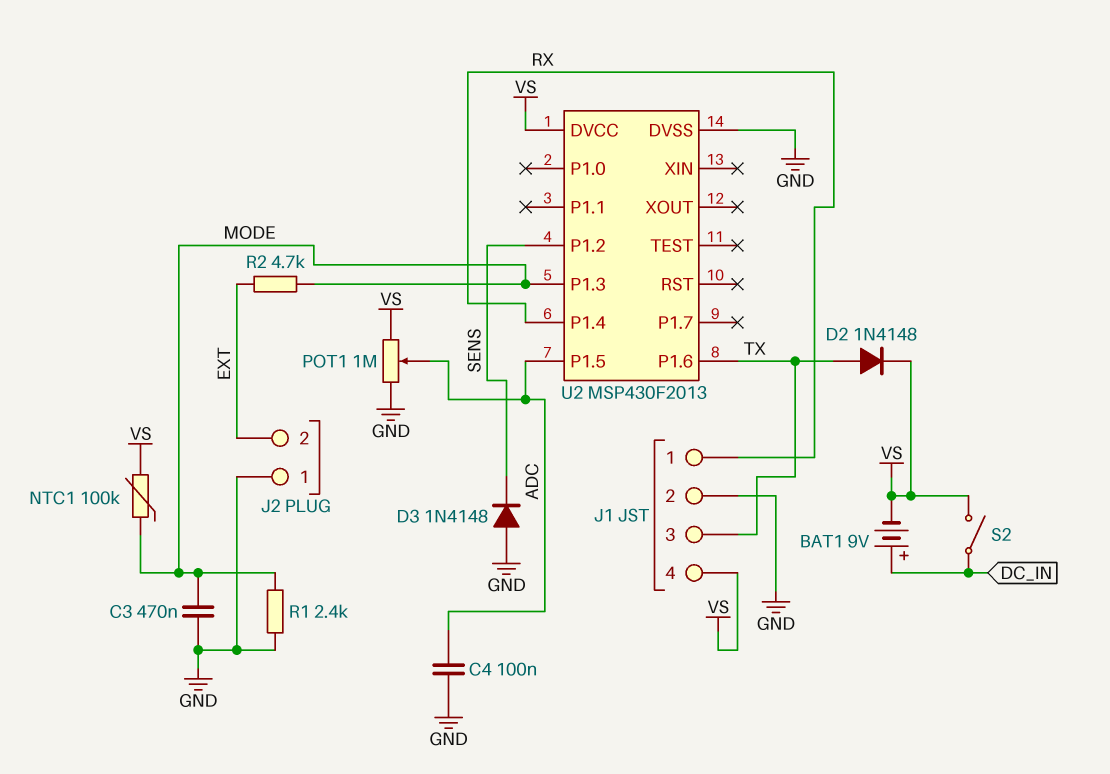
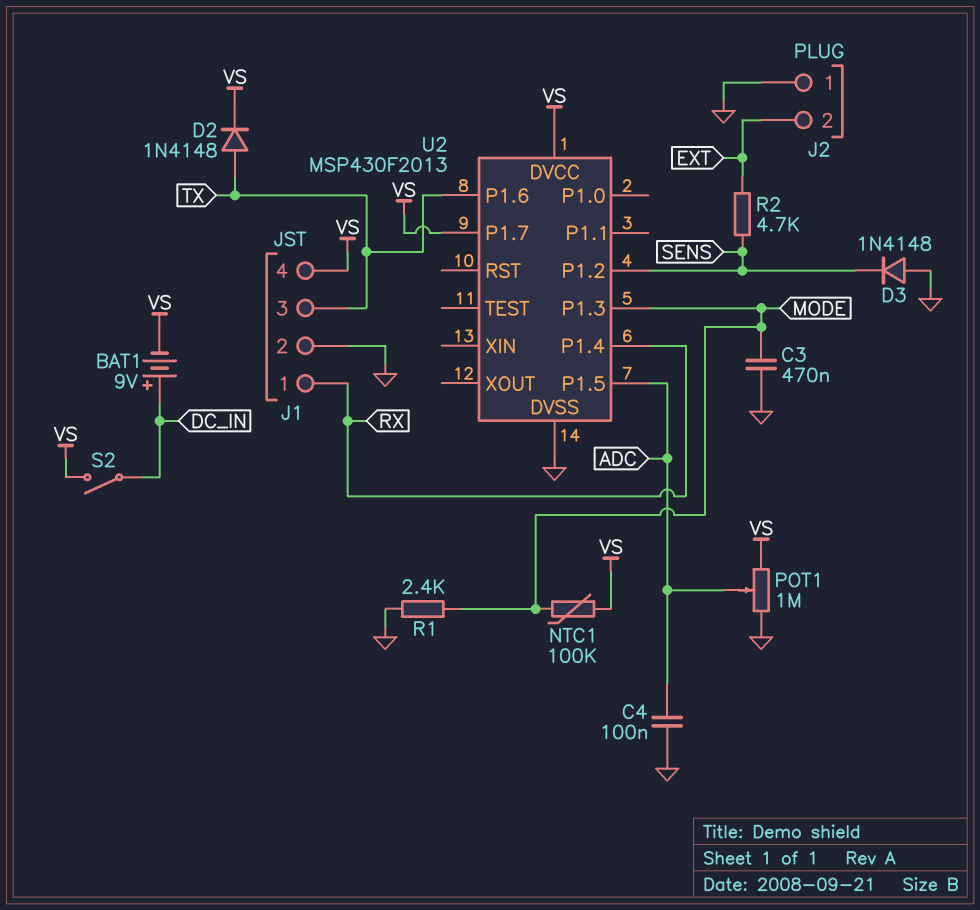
R2: 4.7k (EXT, MODE) -> 4.7k (EXT, SENS)
U2 pin P1.7: none -> VS

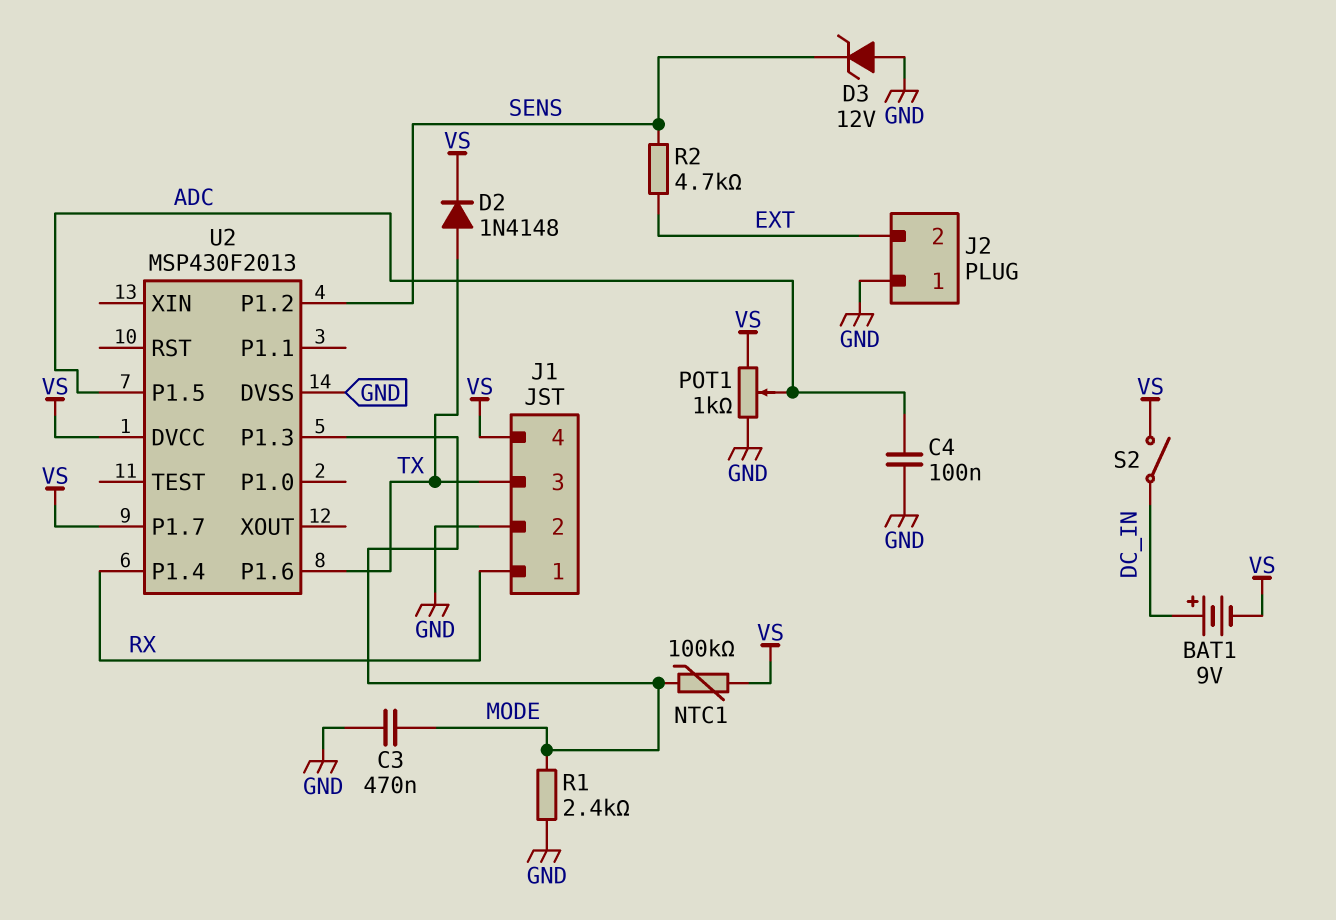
D3: diode 1N4148 (A GND, K SENS) -> zener 12V (A GND, K SENS)
POT1: 1M (GND, VS, wiper ADC) -> 1k (GND, VS, wiper ADC)

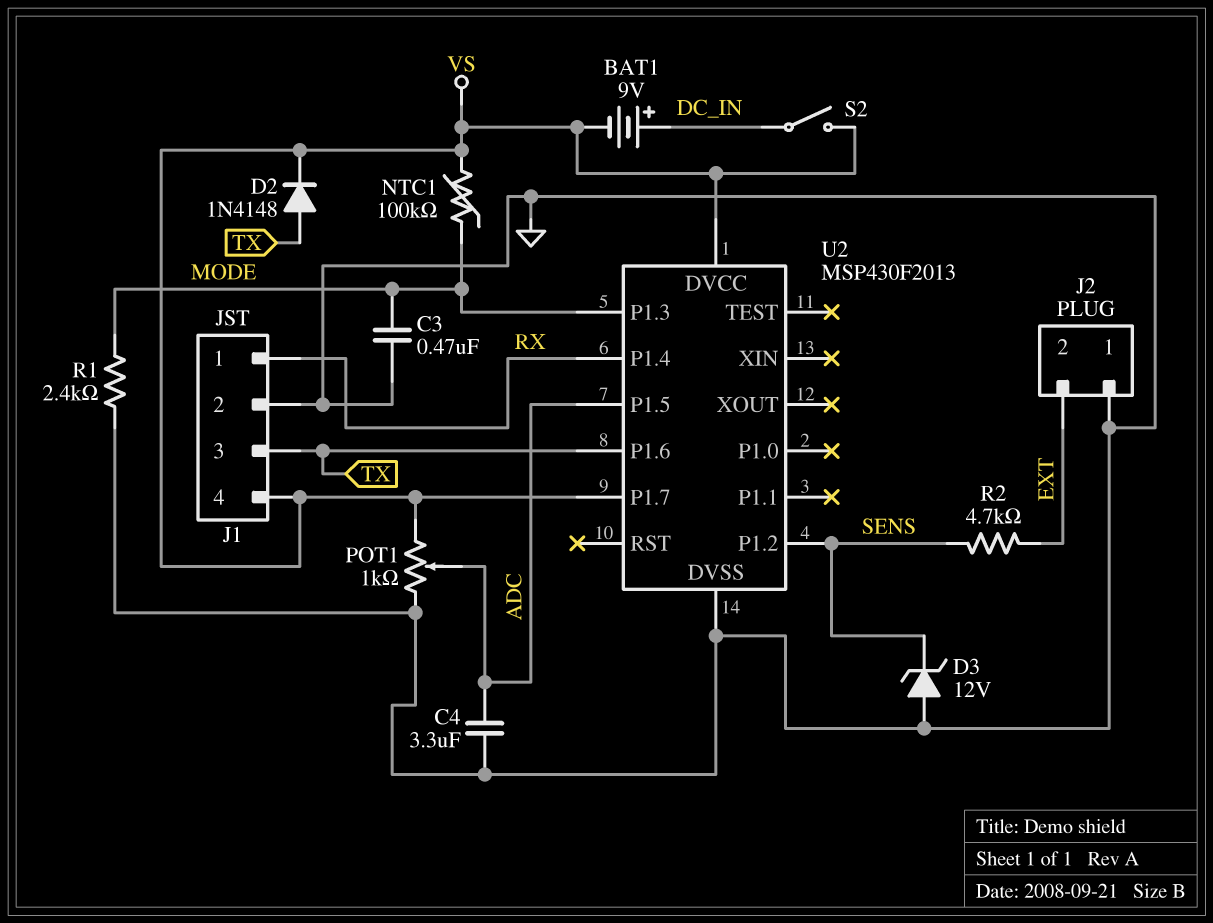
C4: 100nF (ADC, GND) -> 3.3uF (ADC, GND)

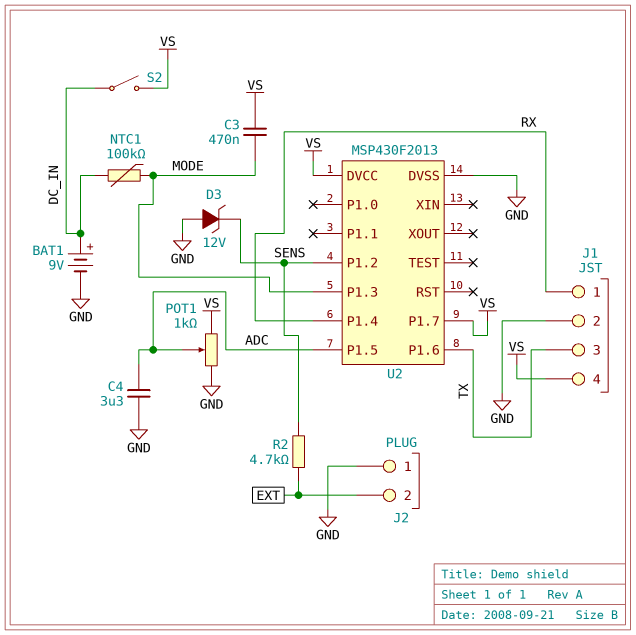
BAT1: 9V (plus DC_IN, minus VS) -> 9V (plus DC_IN, minus GND)
C3: 470nF (GND, MODE) -> 470nF (MODE, VS)
D2: diode 1N4148 (A TX, K VS) -> none
NTC1: 100k (MODE, VS) -> 100k (DC_IN, MODE)
R1: 2.4k (GND, MODE) -> none

